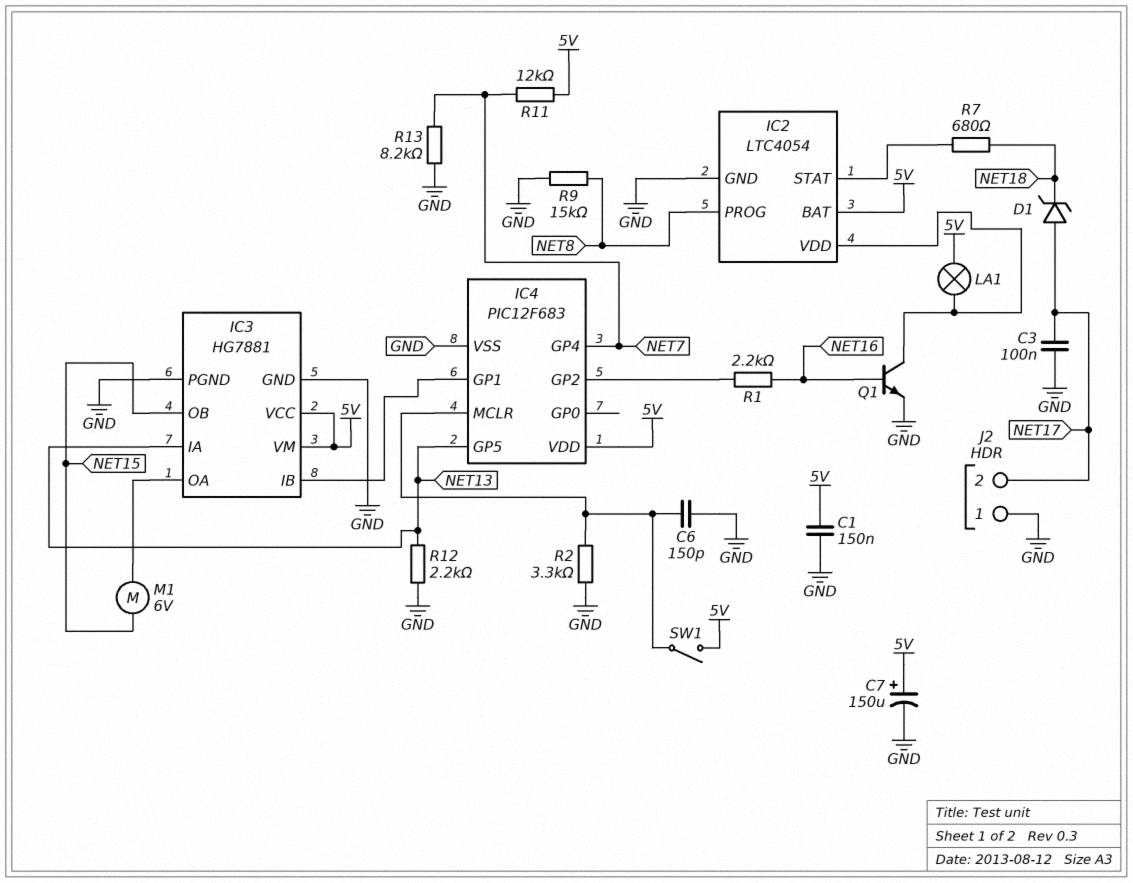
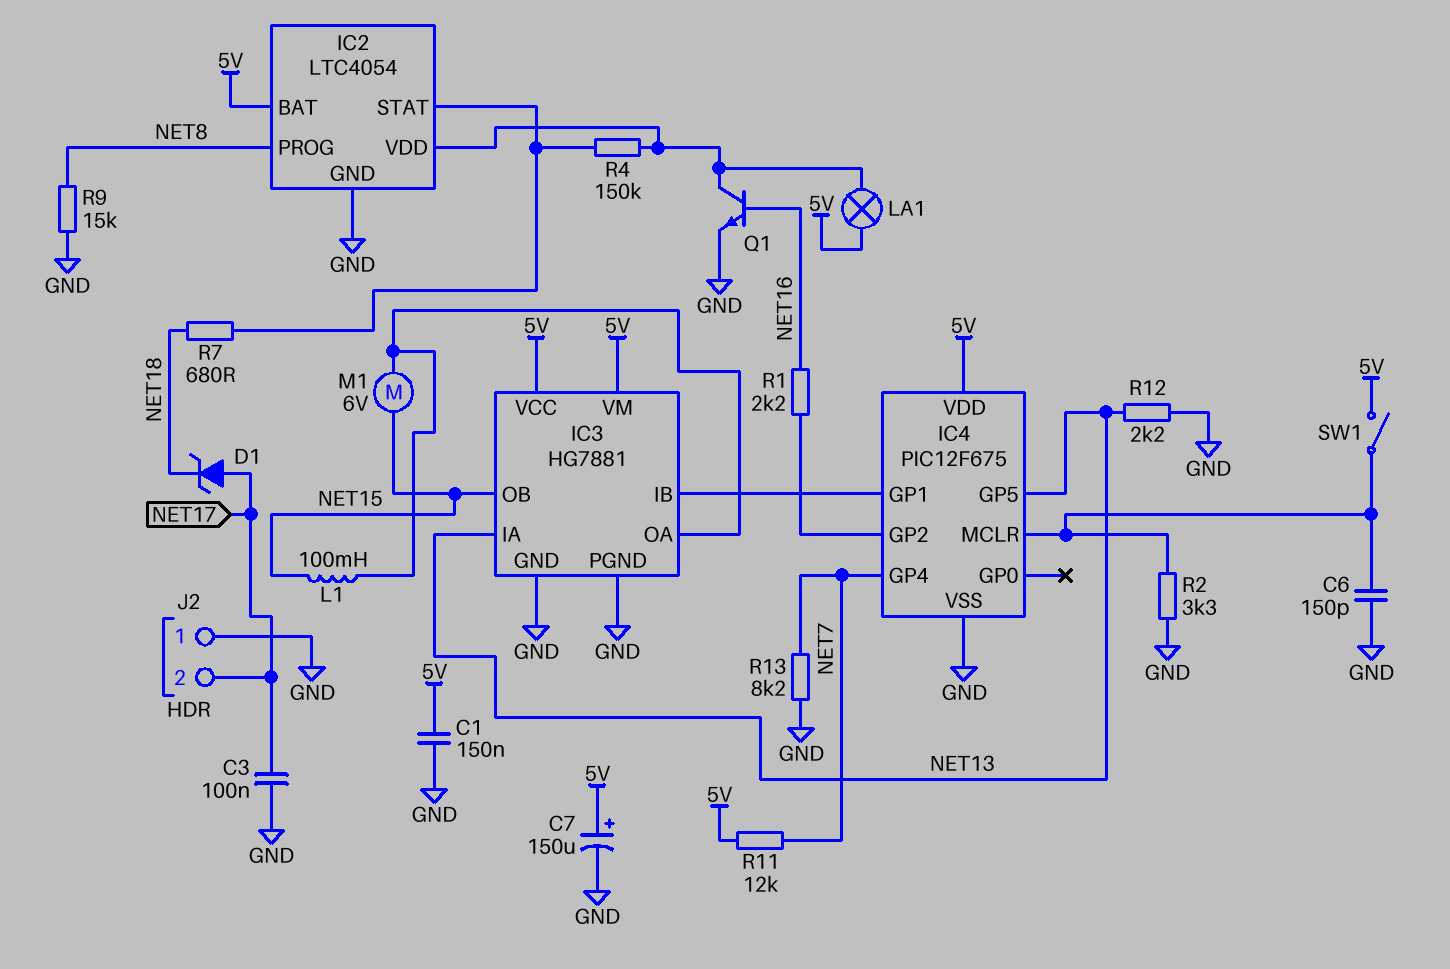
IC4: PIC12F683 -> PIC12F675
L1: none -> 100mH (IC3/OA, NET15)
R4: none -> 150k (IC2/STAT, IC2/VDD)

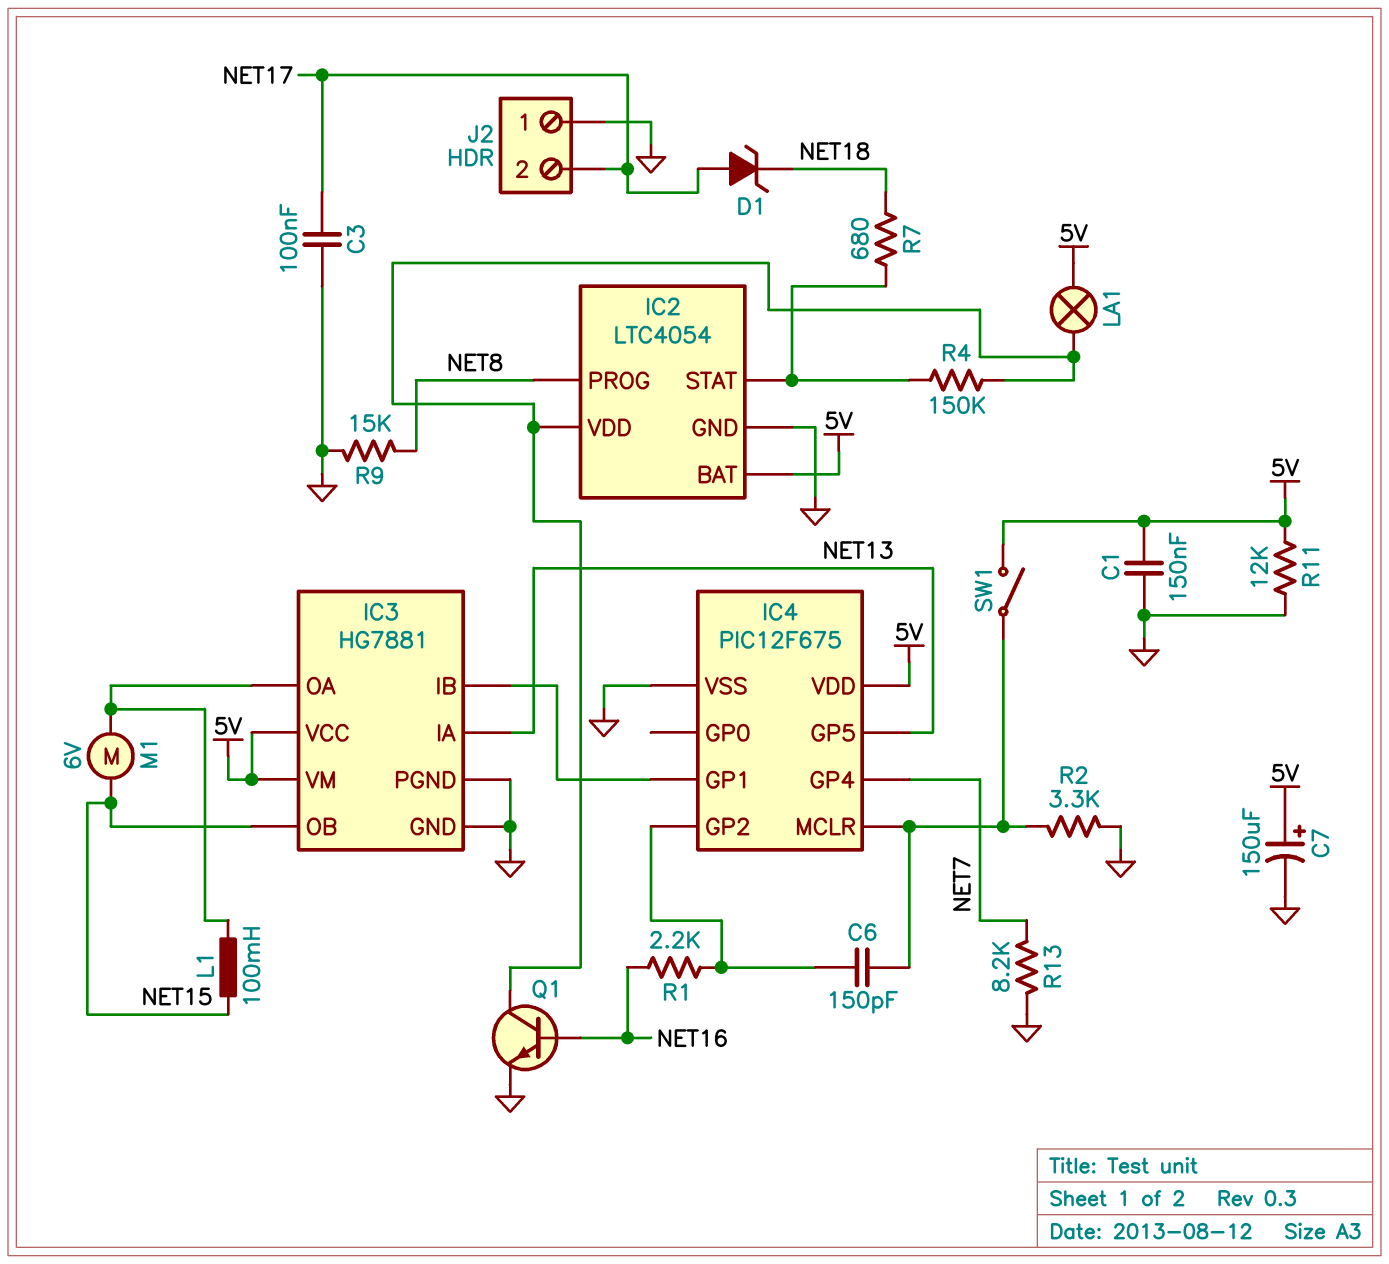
C6: 150pF (GND, IC4/MCLR) -> 150pF (IC4/GP2, IC4/MCLR)
R11: 12k (5V, NET7) -> 12k (5V, GND)
R12: 2.2k (GND, NET13) -> none

